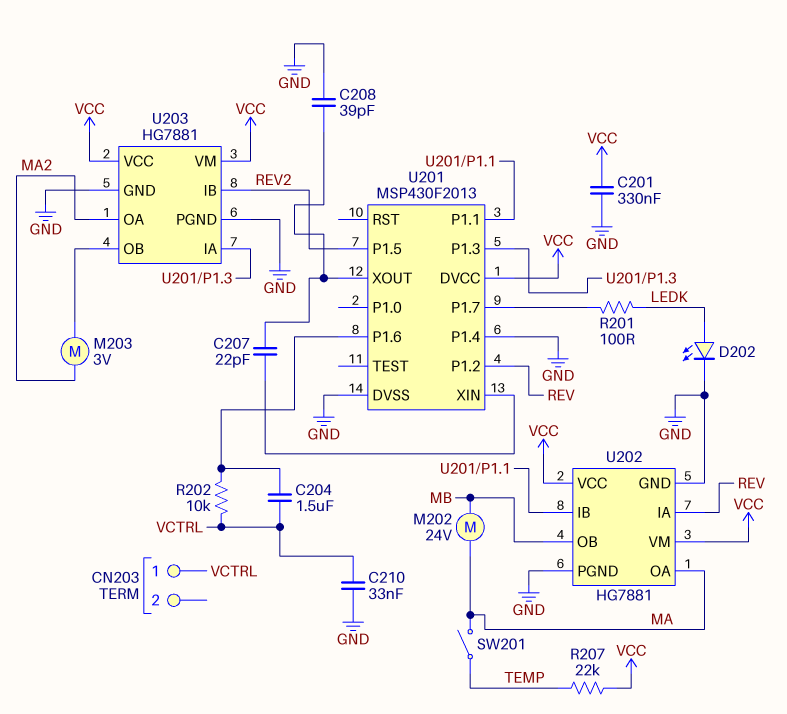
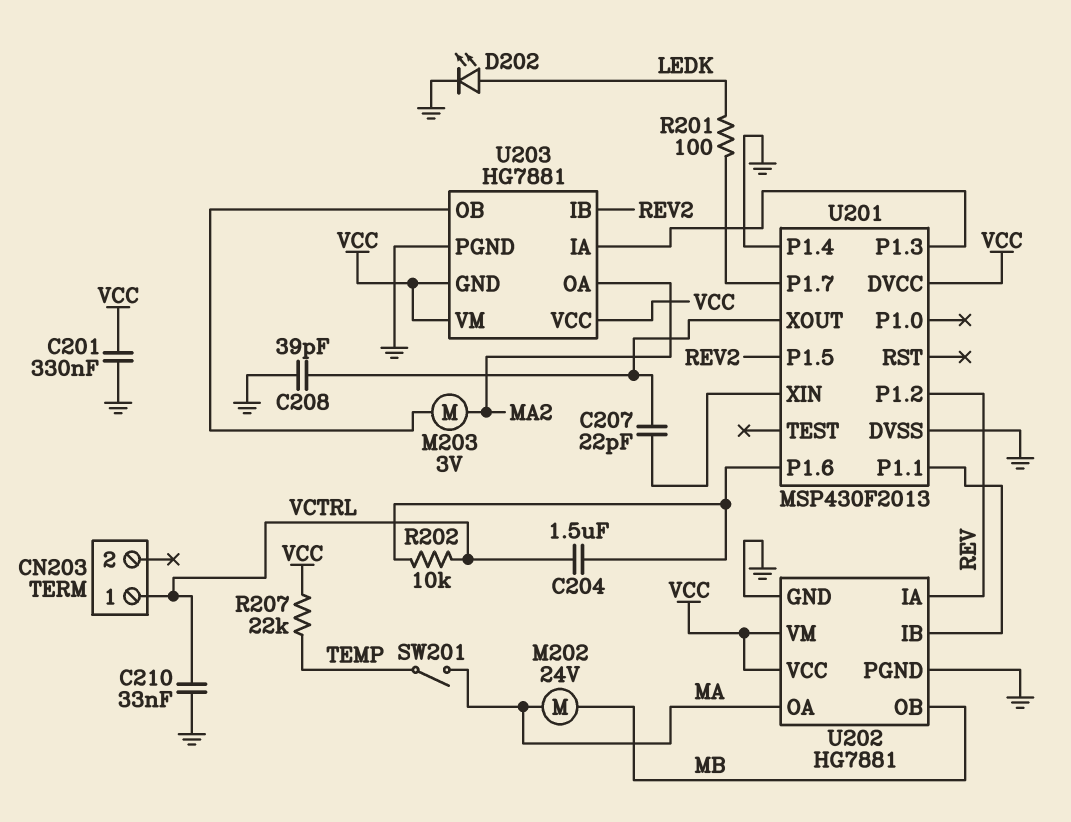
U203 pin GND: GND -> VCC

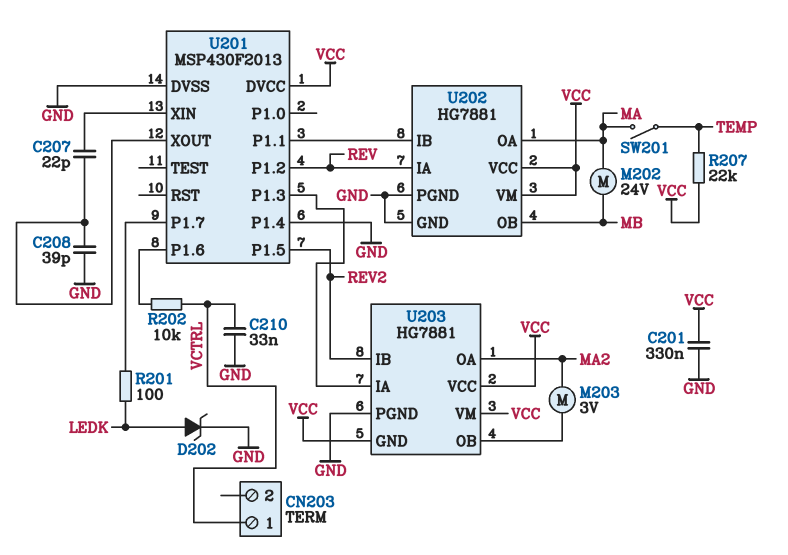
C204: 1.5uF (U201/P1.6, VCTRL) -> none
D202: LED (A LEDK, K GND) -> zener (A LEDK, K GND)

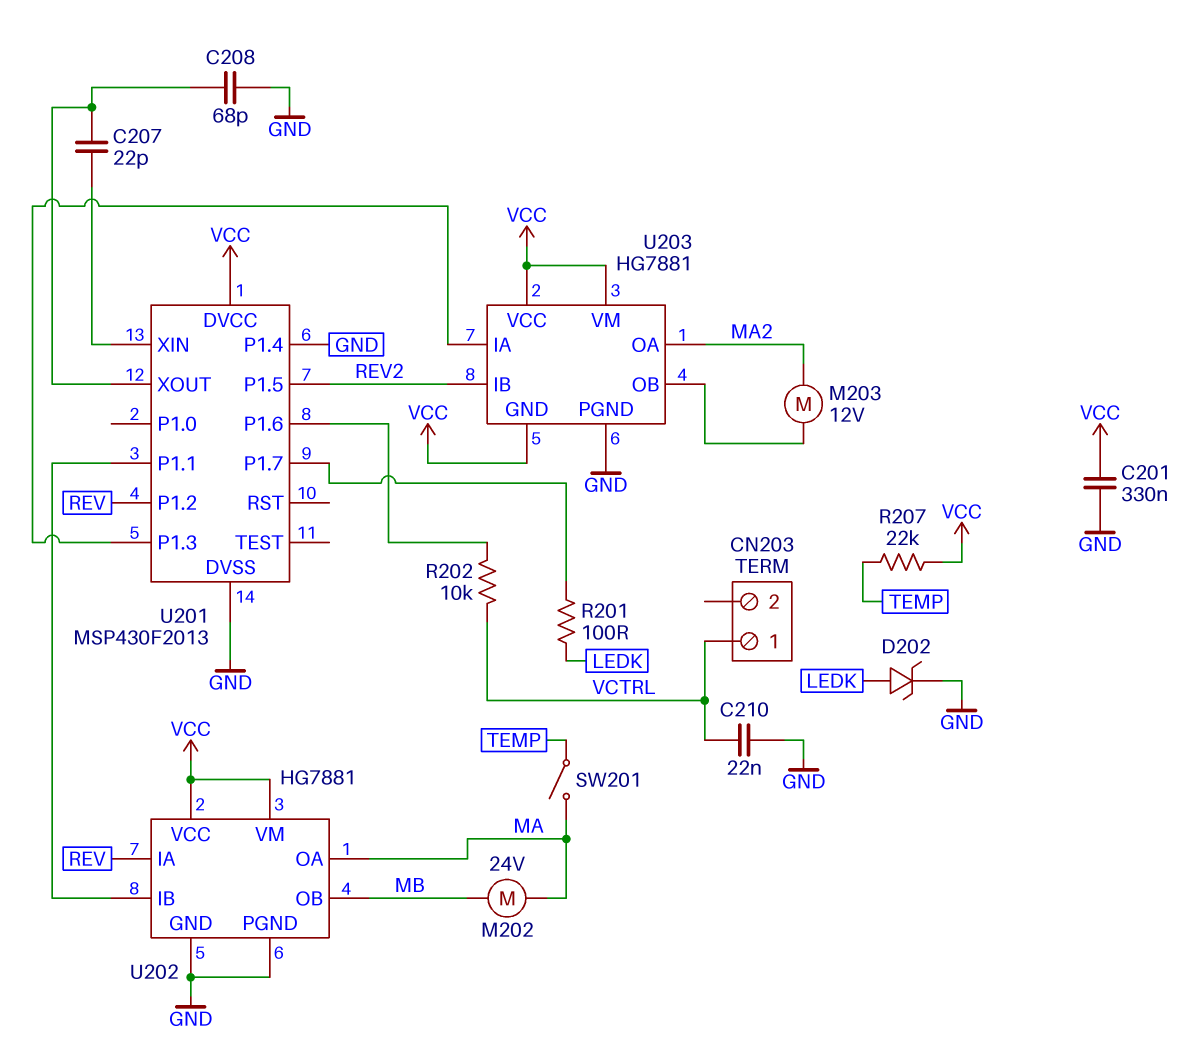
C208: 39pF (GND, U201/XOUT) -> 68pF (GND, U201/XOUT)
C210: 33nF (GND, VCTRL) -> 22nF (GND, VCTRL)
M203: motor 3V (MA2, U203/OB) -> motor 12V (MA2, U203/OB)

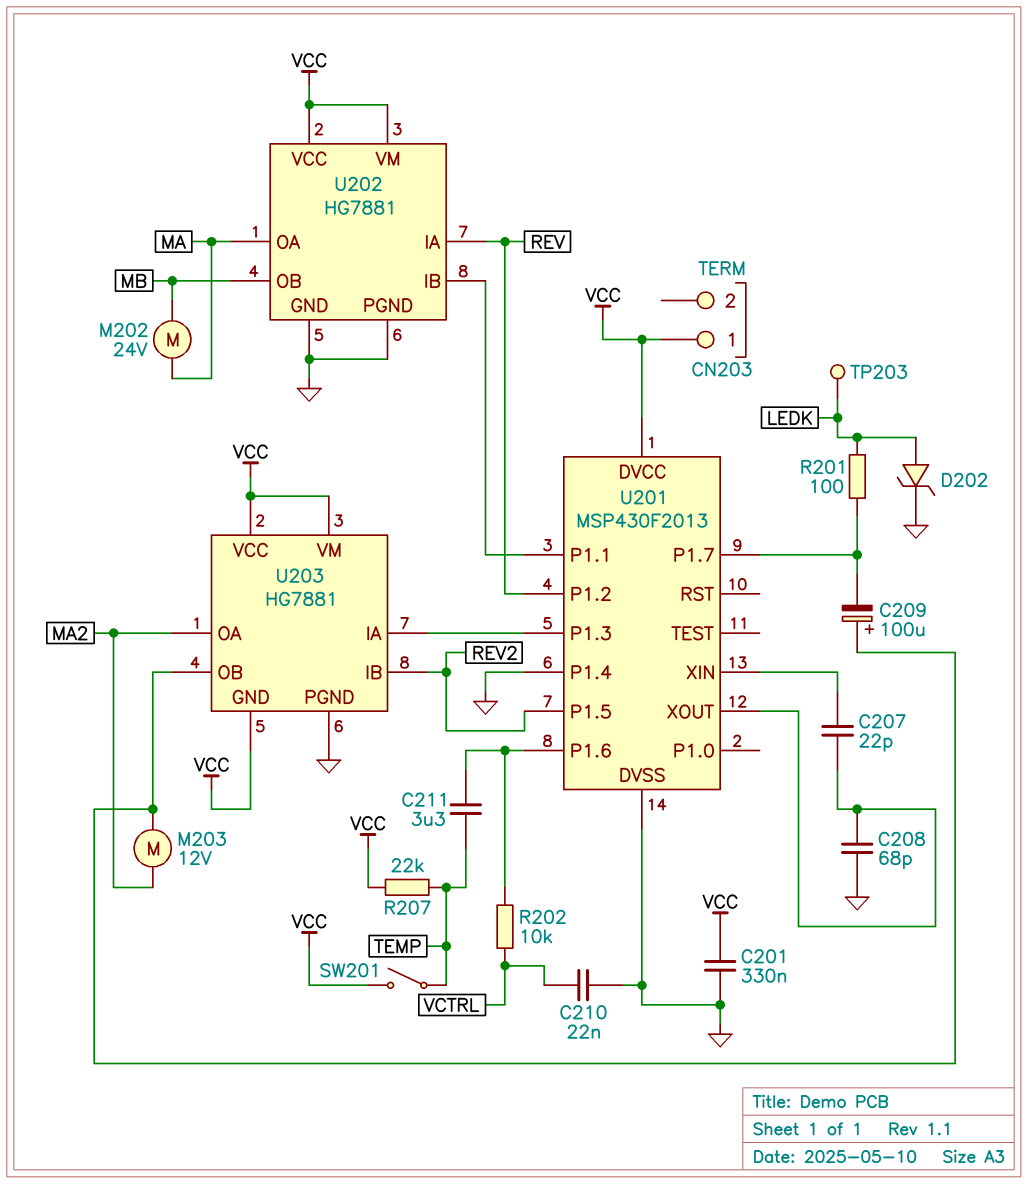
C209: none -> 100uF (plus U203/OB, minus U201/P1.7)
C211: none -> 3.3uF (TEMP, U201/P1.6)
CN203 pin 1: VCTRL -> VCC
SW201: switch (MA, TEMP) -> switch (TEMP, VCC)
TP203: none -> test point (LEDK)

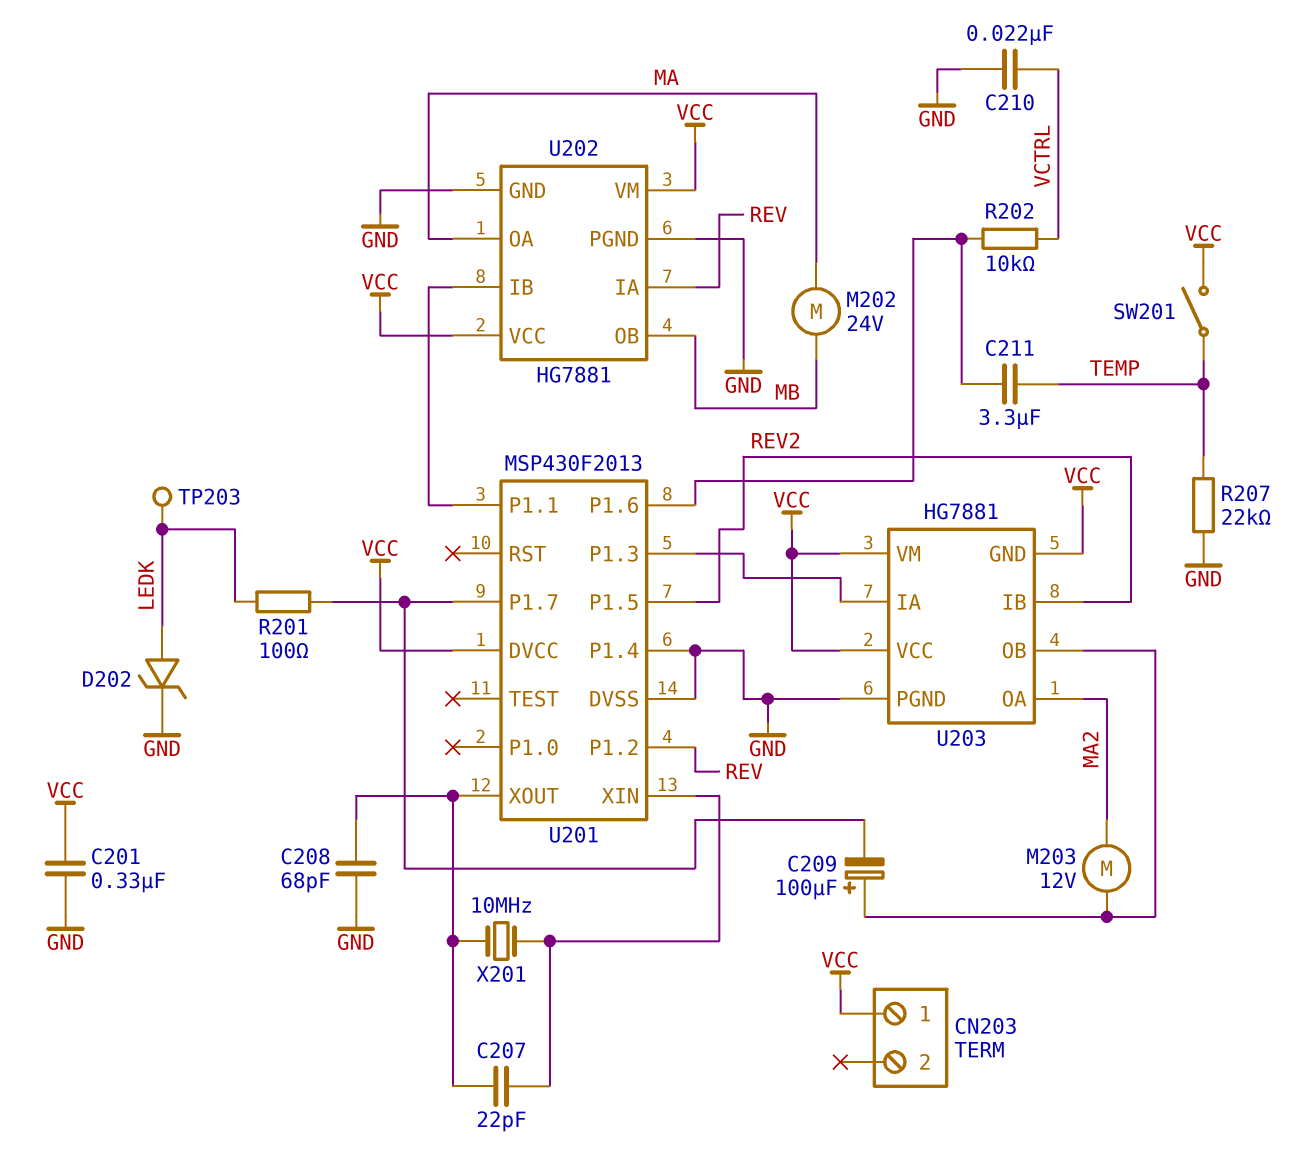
R207: 22k (TEMP, VCC) -> 22k (GND, TEMP)
X201: none -> 10MHz (U201/XIN, U201/XOUT)

